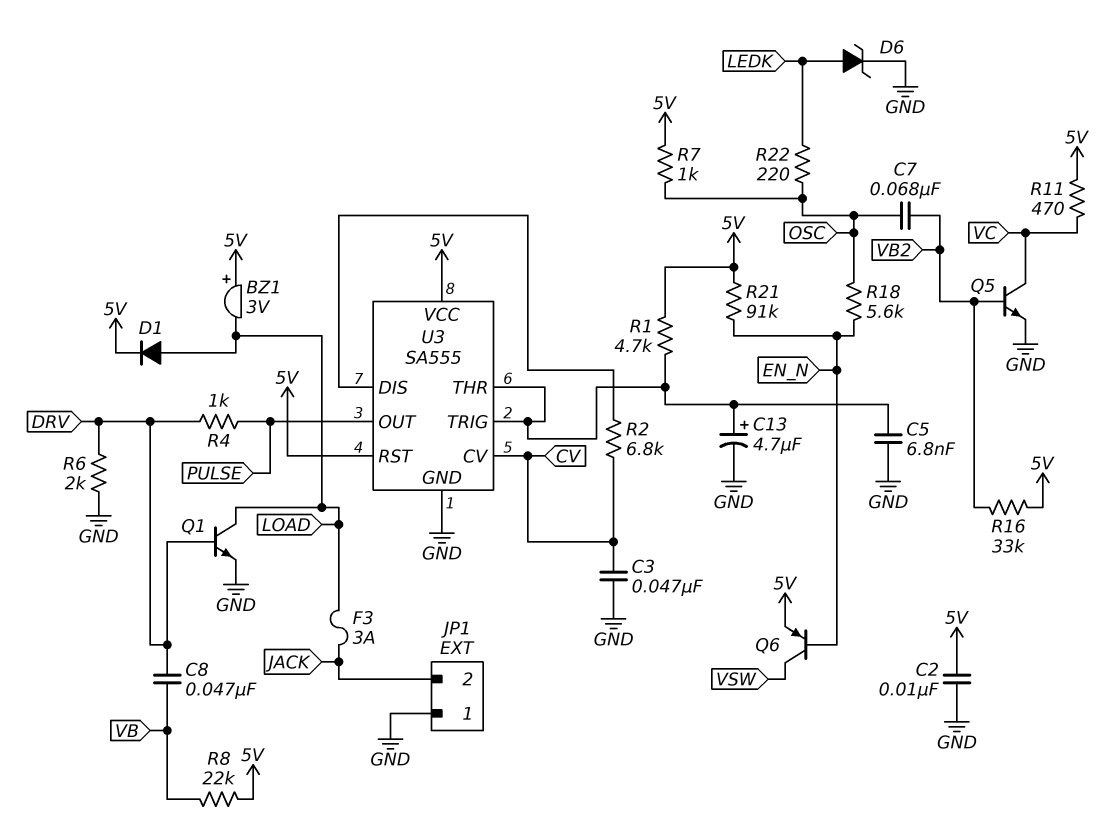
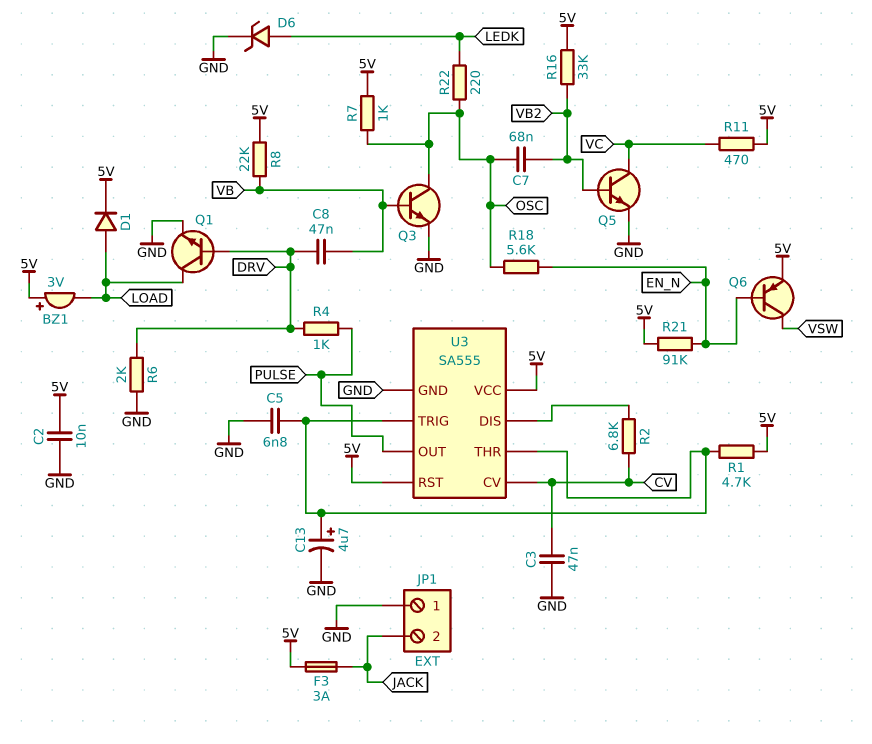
F3: 3A (JACK, LOAD) -> 3A (5V, JACK)
Q3: none -> NPN (B VB, C OSC, E GND)

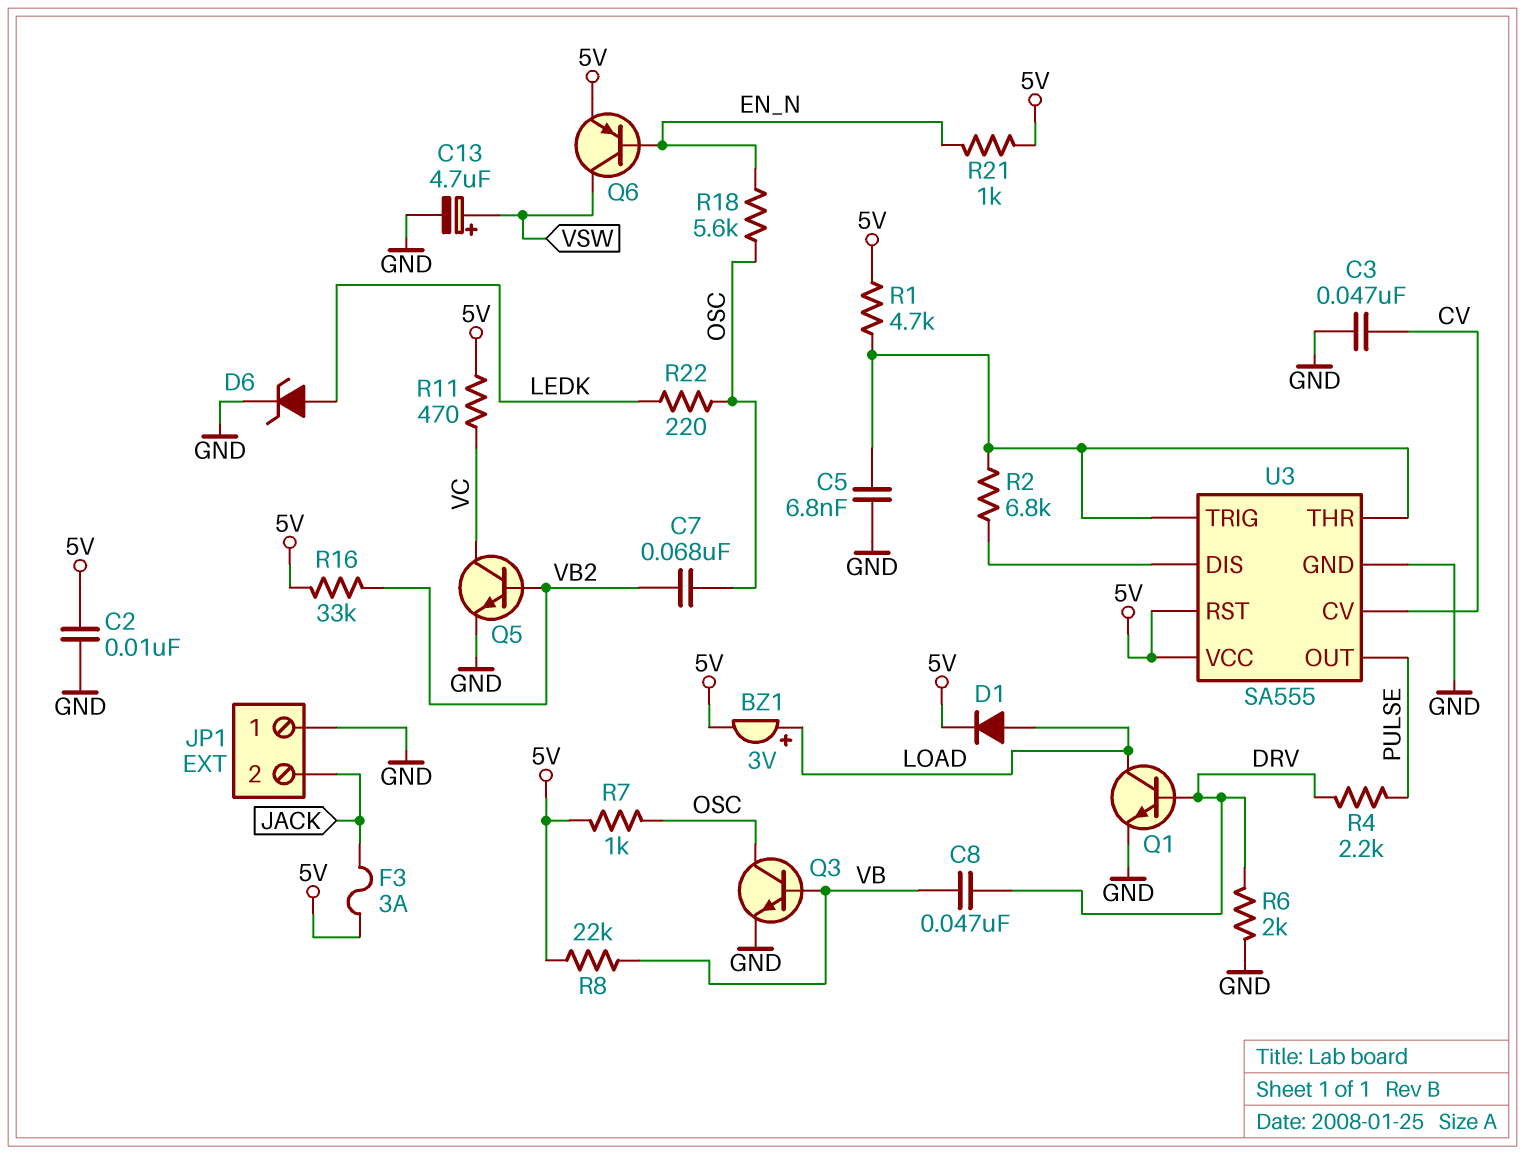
BZ1: buzzer 3V (plus 5V, minus LOAD) -> buzzer 3V (plus LOAD, minus 5V)
C13: 4.7uF (plus U3/THR, minus GND) -> 4.7uF (plus VSW, minus GND)
R2: 6.8k (CV, U3/DIS) -> 6.8k (U3/DIS, U3/THR)
R4: 1k (DRV, PULSE) -> 2.2k (DRV, PULSE)
R21: 91k (5V, EN_N) -> 1k (5V, EN_N)

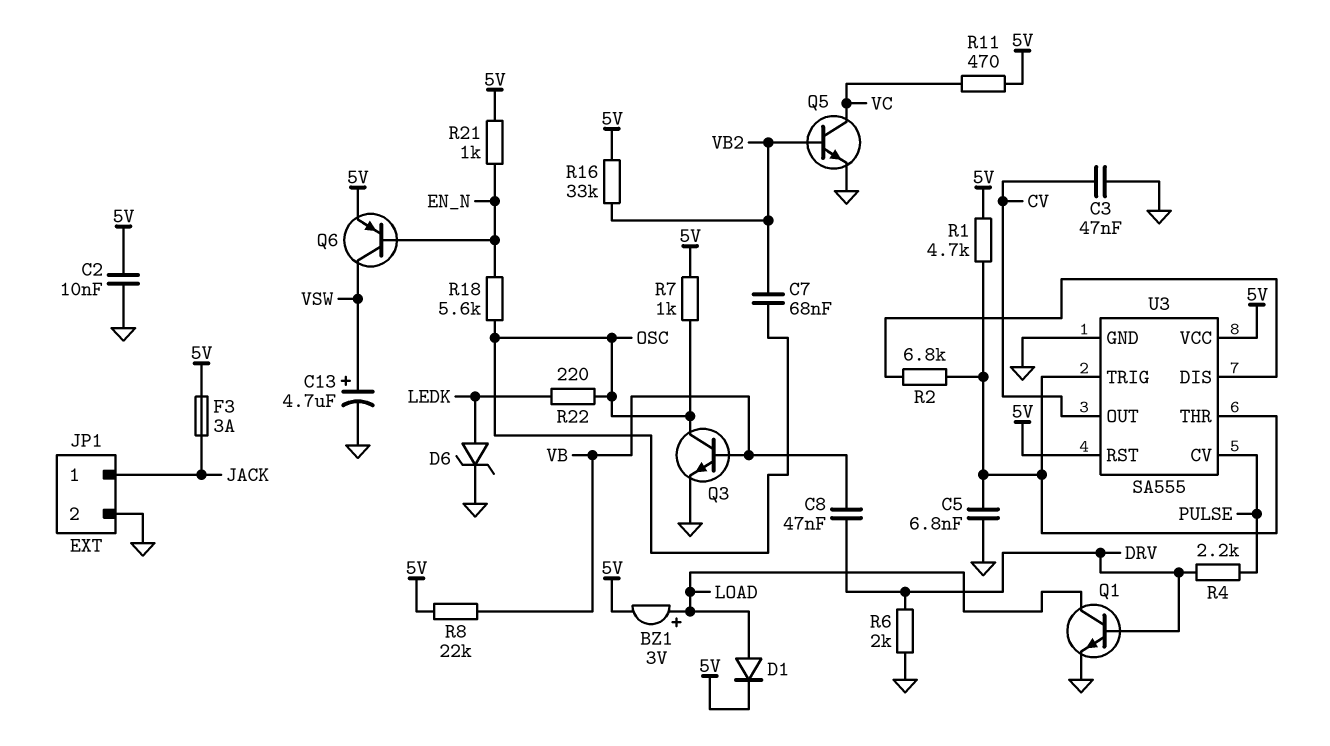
JP1 pin 1: GND -> JACK
JP1 pin 2: JACK -> GND
U3 pin CV: CV -> PULSE
U3 pin OUT: PULSE -> CV

